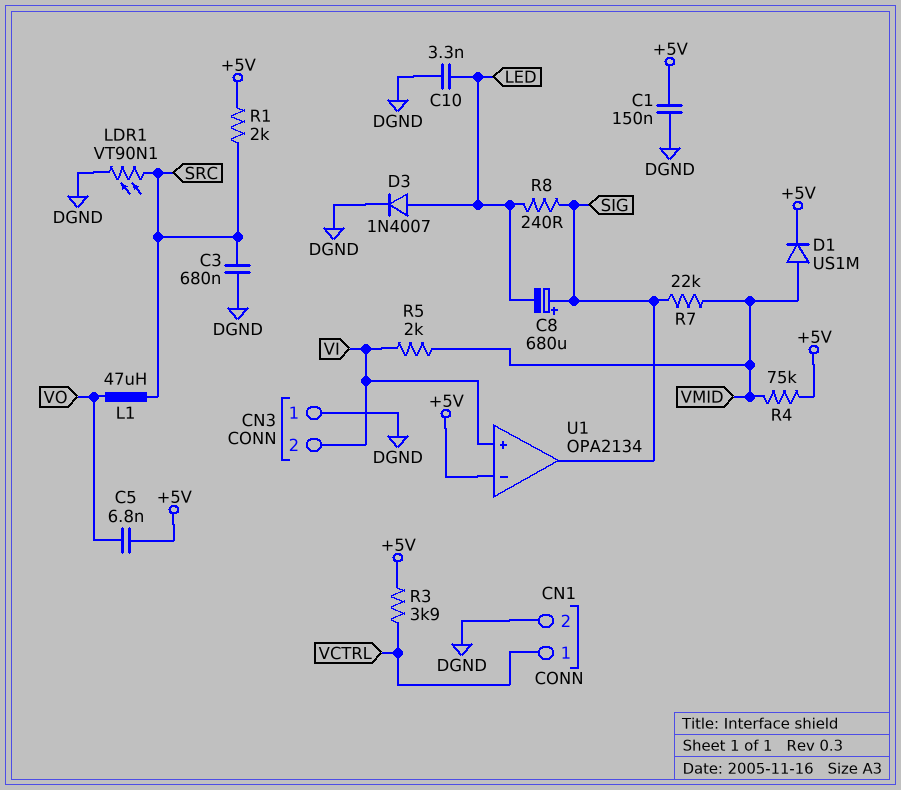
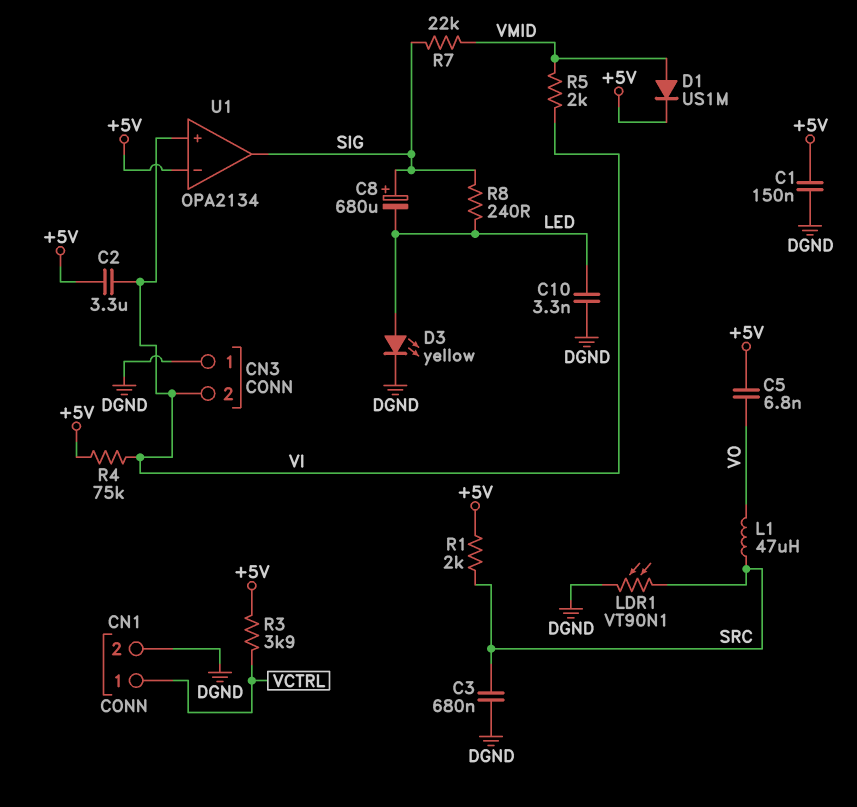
C2: none -> 3.3uF (+5V, VI)
D3: diode 1N4007 (A LED, K DGND) -> LED yellow (A LED, K DGND)
R4: 75k (+5V, VMID) -> 75k (+5V, VI)

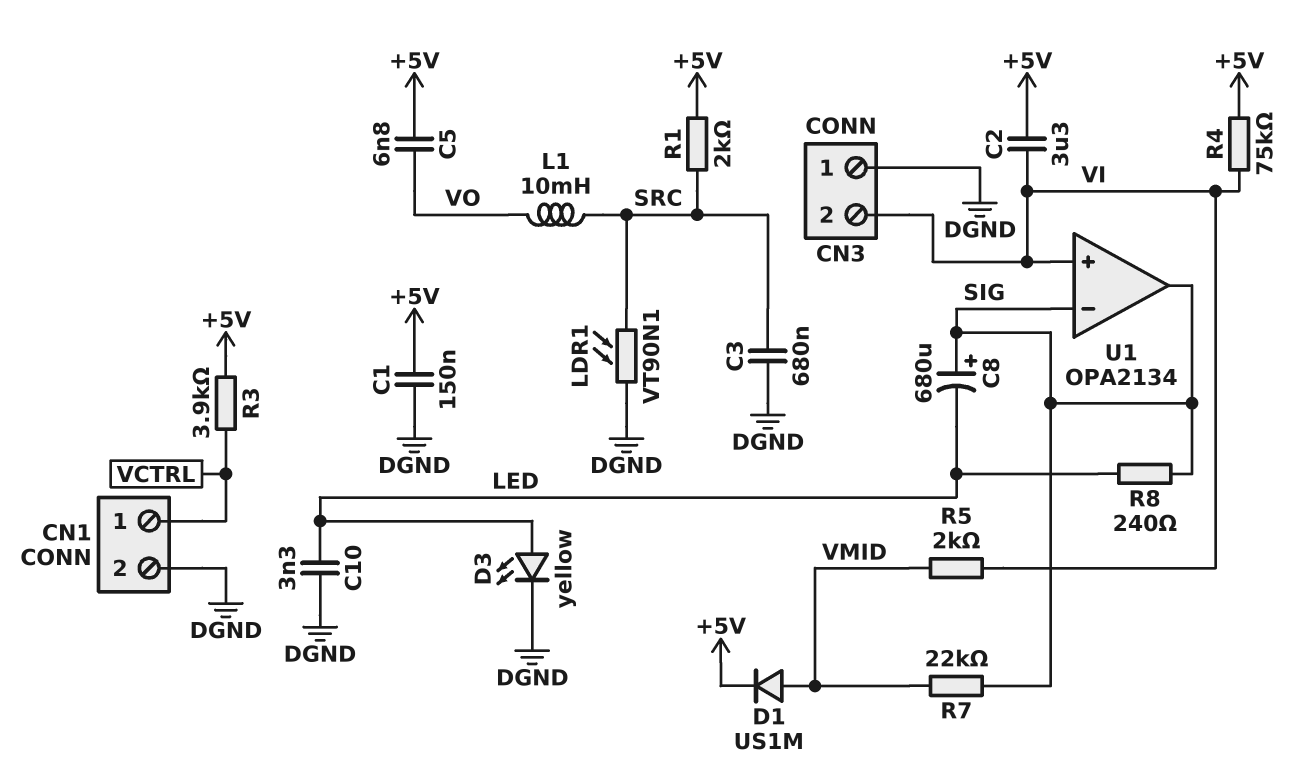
L1: 47uH (SRC, VO) -> 10mH (SRC, VO)
U1 pin in-: +5V -> SIG

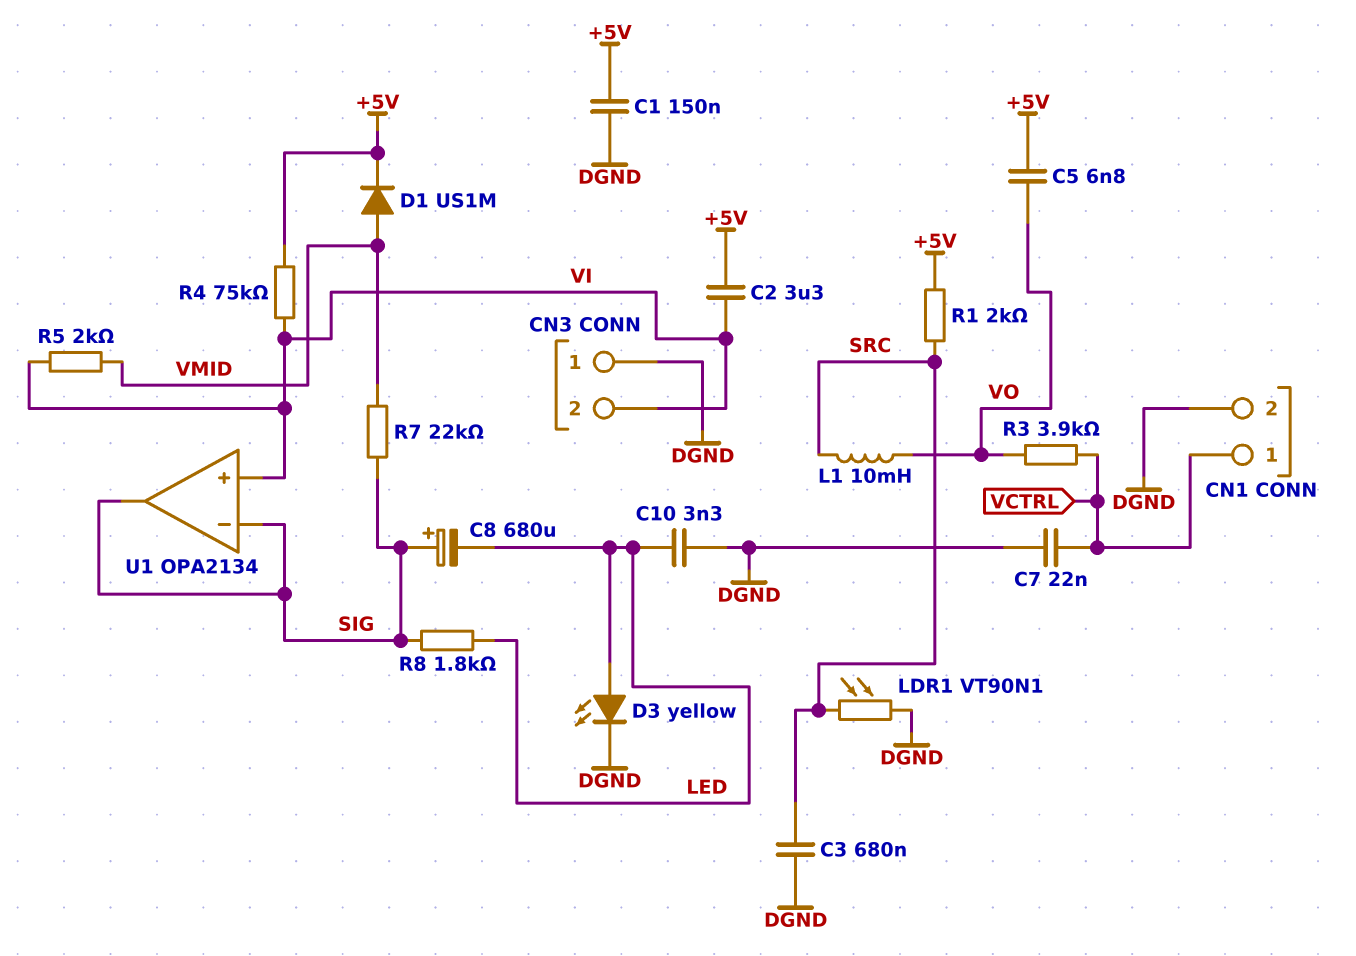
C7: none -> 22nF (DGND, VCTRL)
R3: 3.9k (+5V, VCTRL) -> 3.9k (VCTRL, VO)
R8: 240 (LED, SIG) -> 1.8k (LED, SIG)

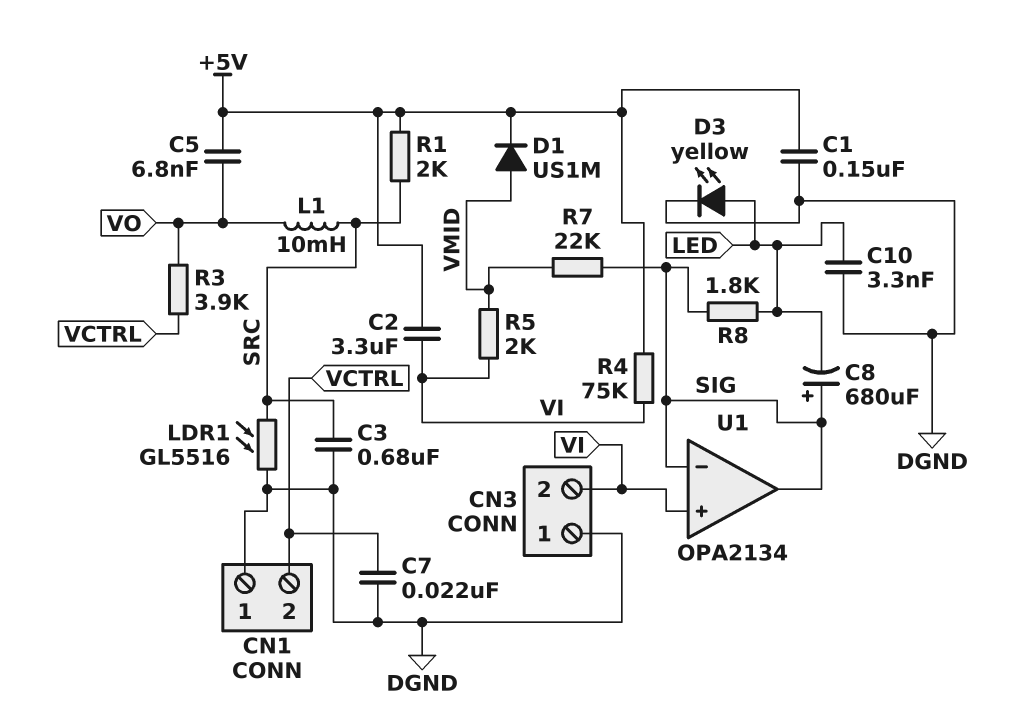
CN1 pin 1: VCTRL -> DGND
CN1 pin 2: DGND -> VCTRL
LDR1: VT90N1 (DGND, SRC) -> GL5516 (DGND, SRC)

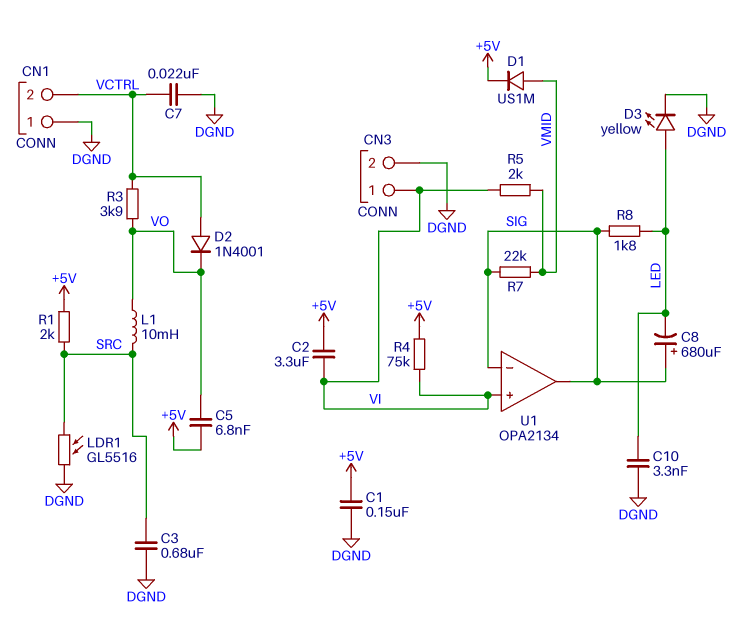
CN3 pin 1: DGND -> VI
CN3 pin 2: VI -> DGND
D2: none -> diode 1N4001 (A VCTRL, K VO)

